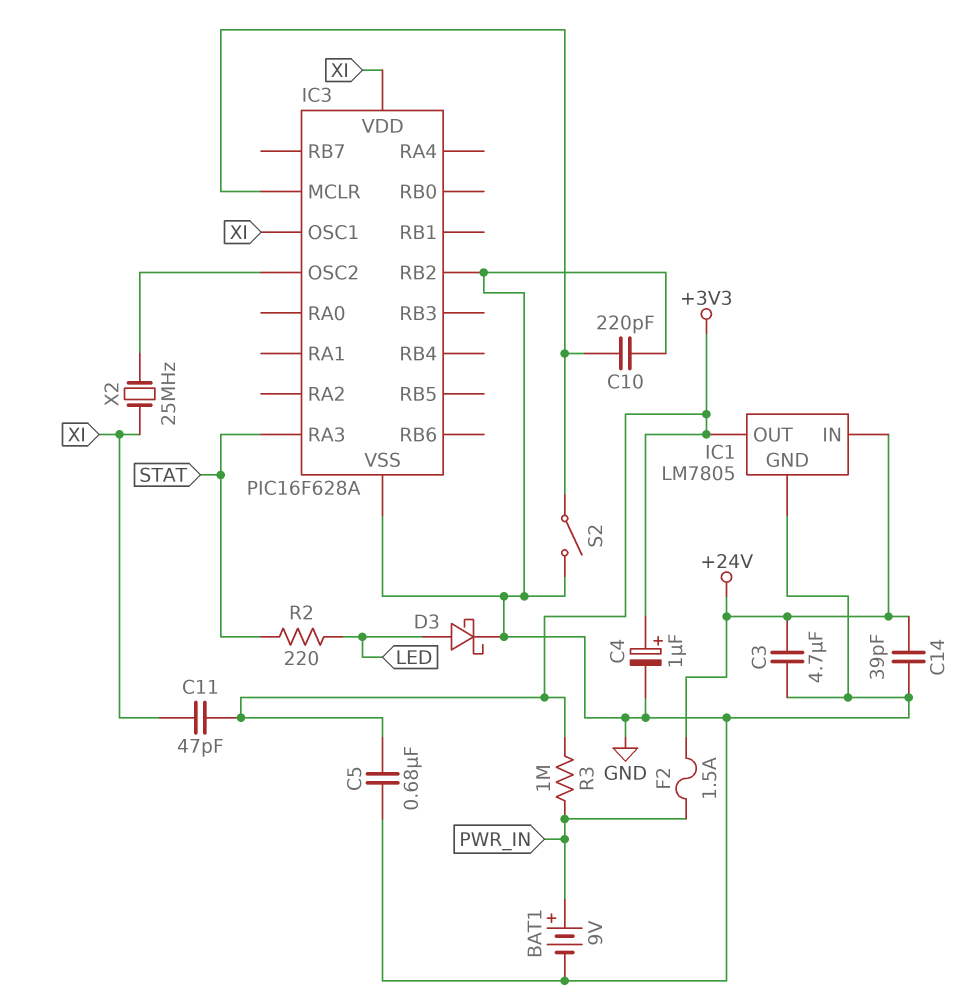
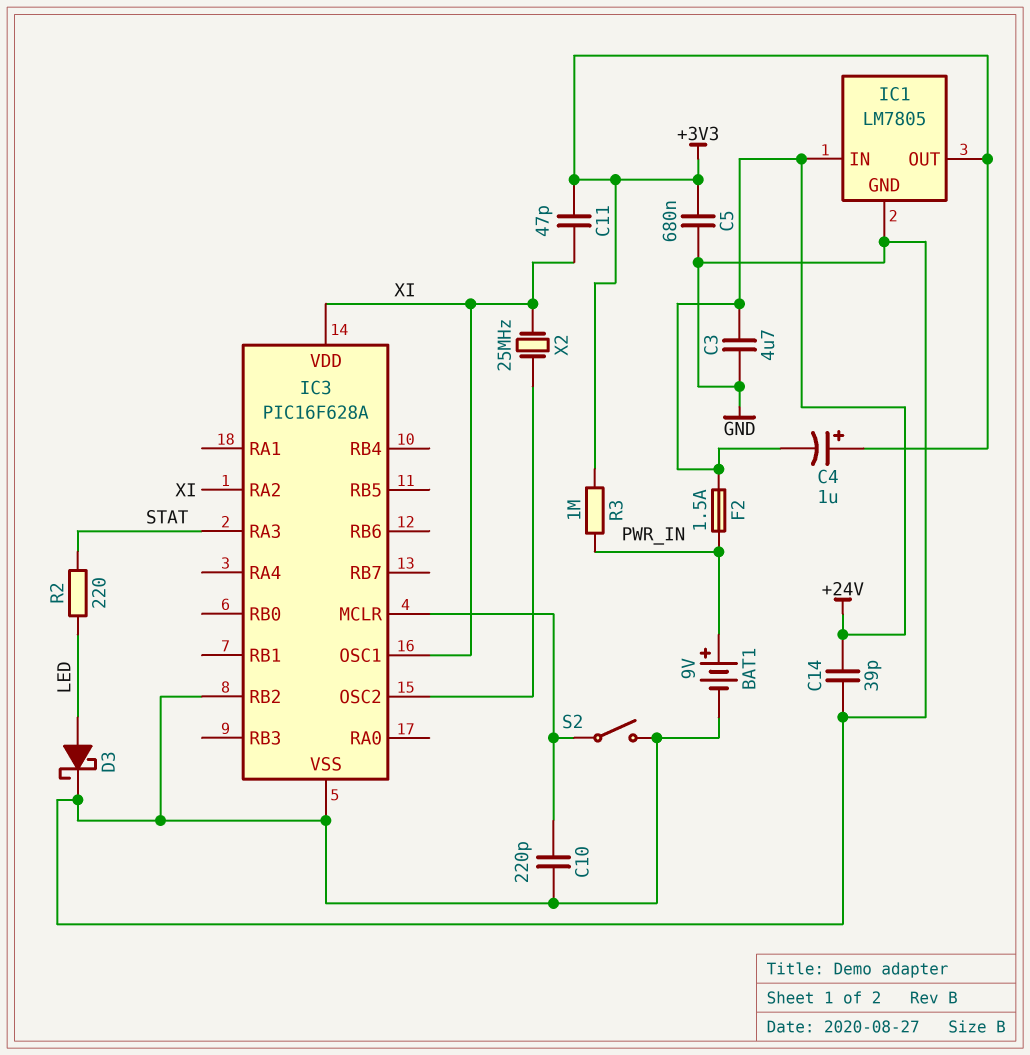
C4: 1uF (plus +3V3, minus GND) -> 1uF (plus +3V3, minus +24V)
IC3 pin RA2: none -> XI

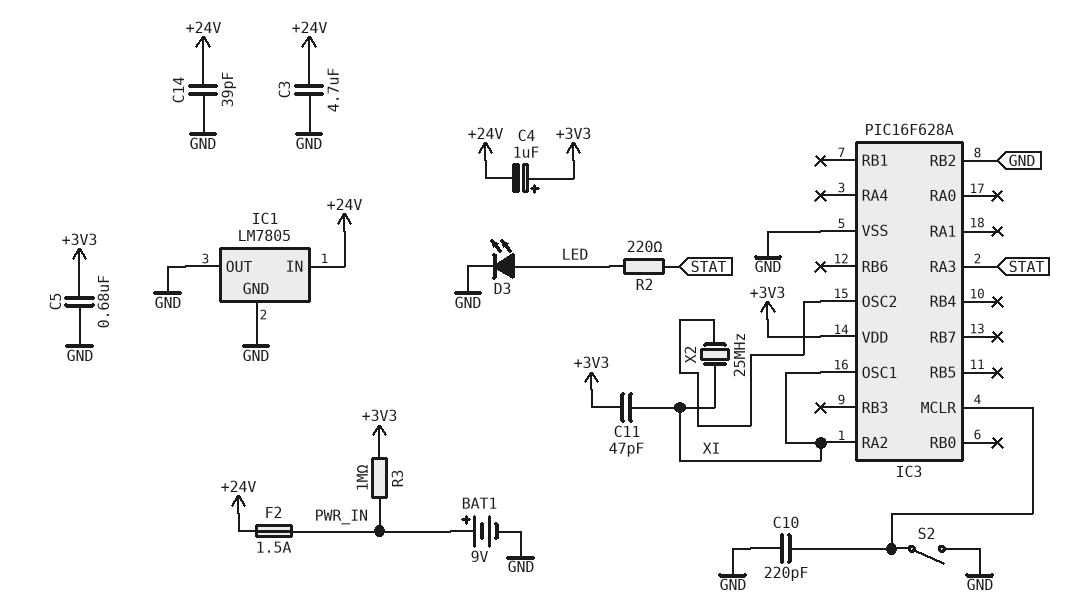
D3: schottky (A LED, K GND) -> LED (A LED, K GND)
IC1 pin OUT: +3V3 -> GND
IC3 pin VDD: XI -> +3V3

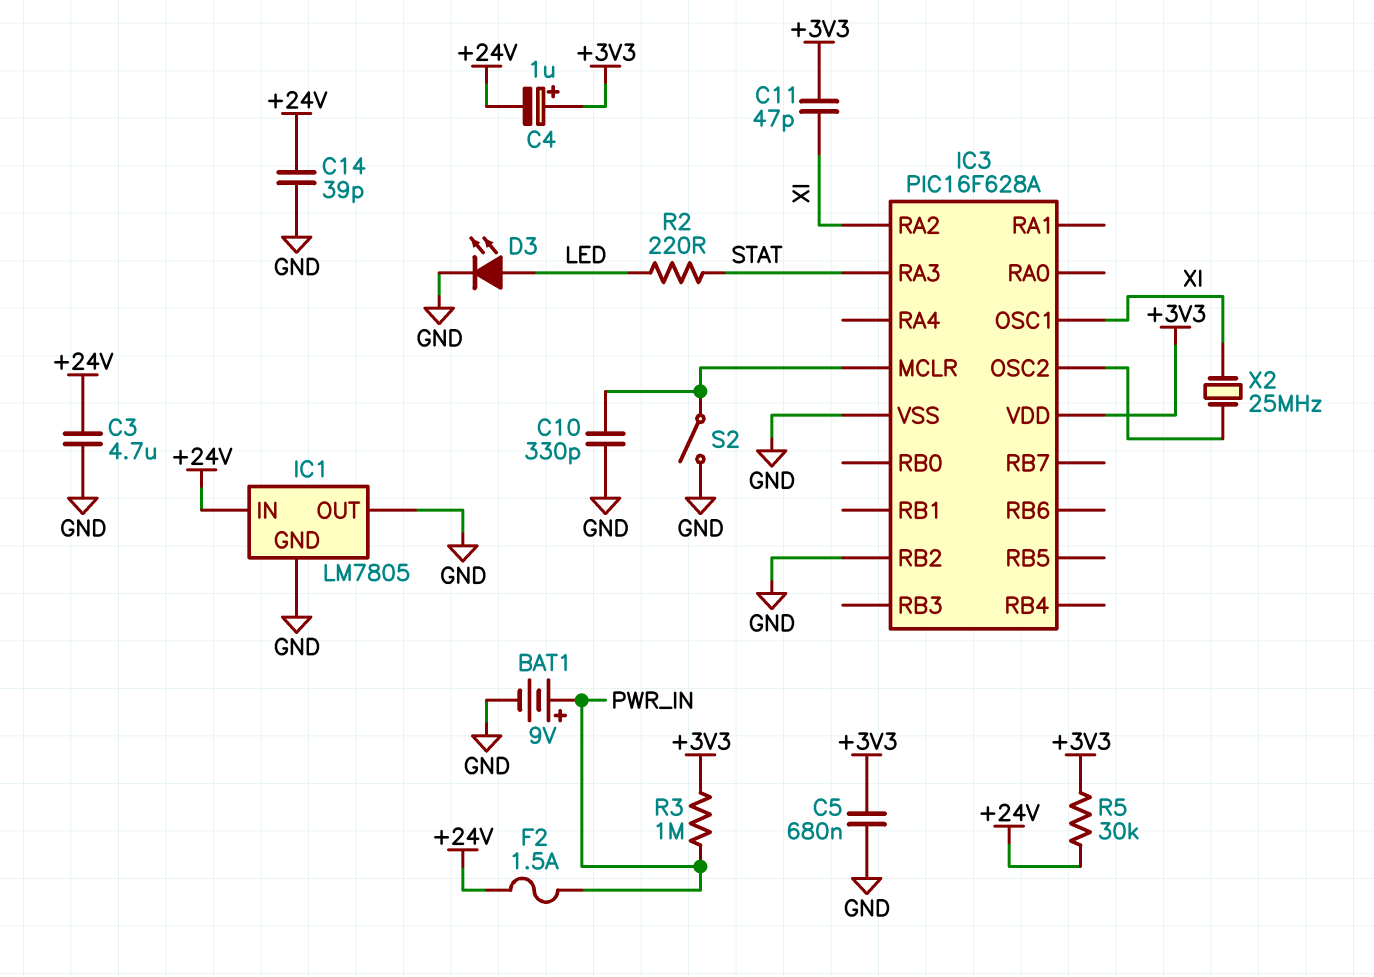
C10: 220pF (GND, IC3/MCLR) -> 330pF (GND, IC3/MCLR)
R5: none -> 30k (+3V3, +24V)

